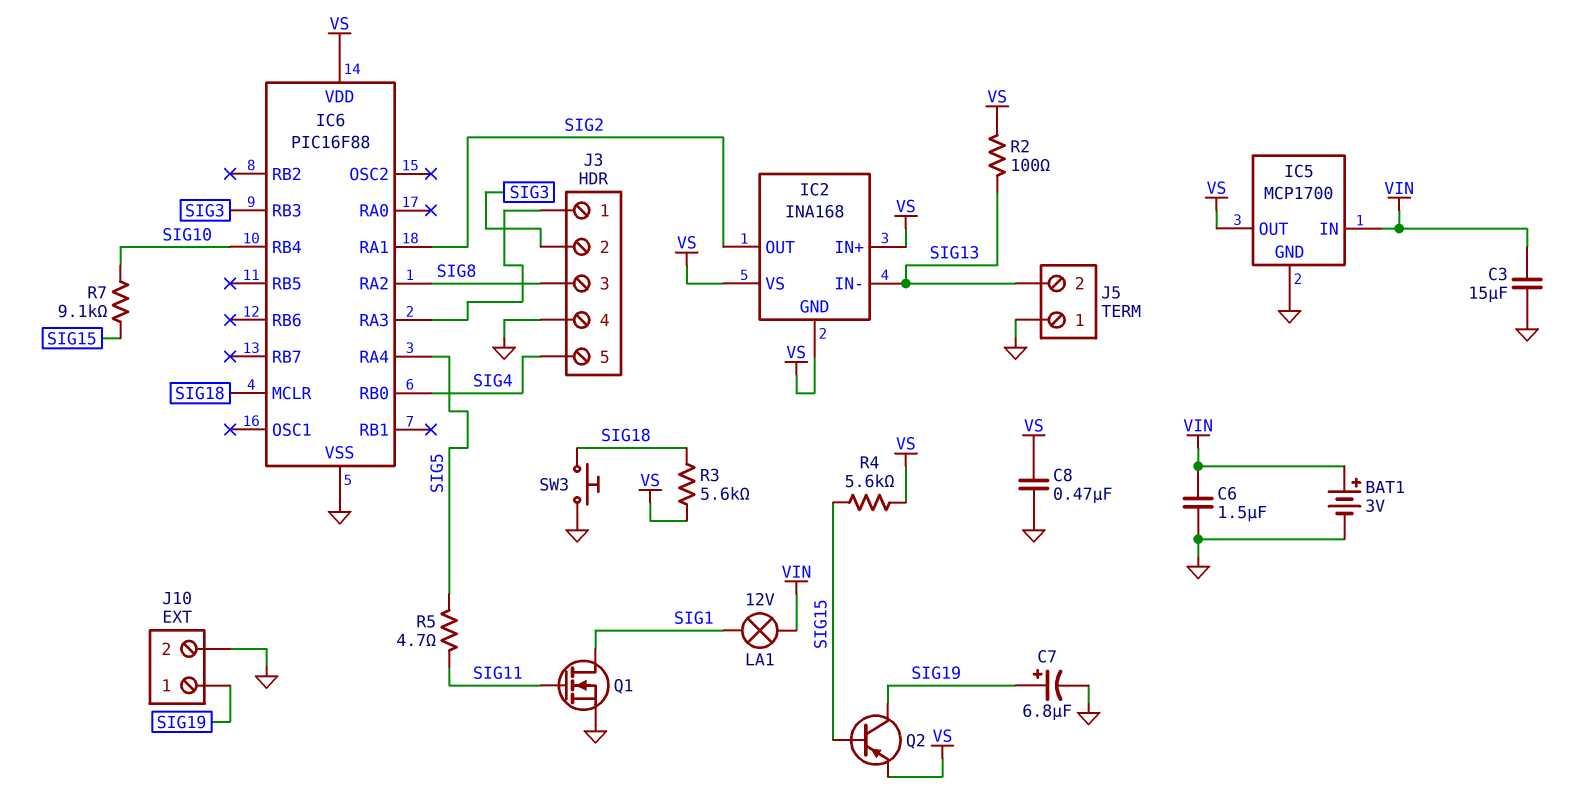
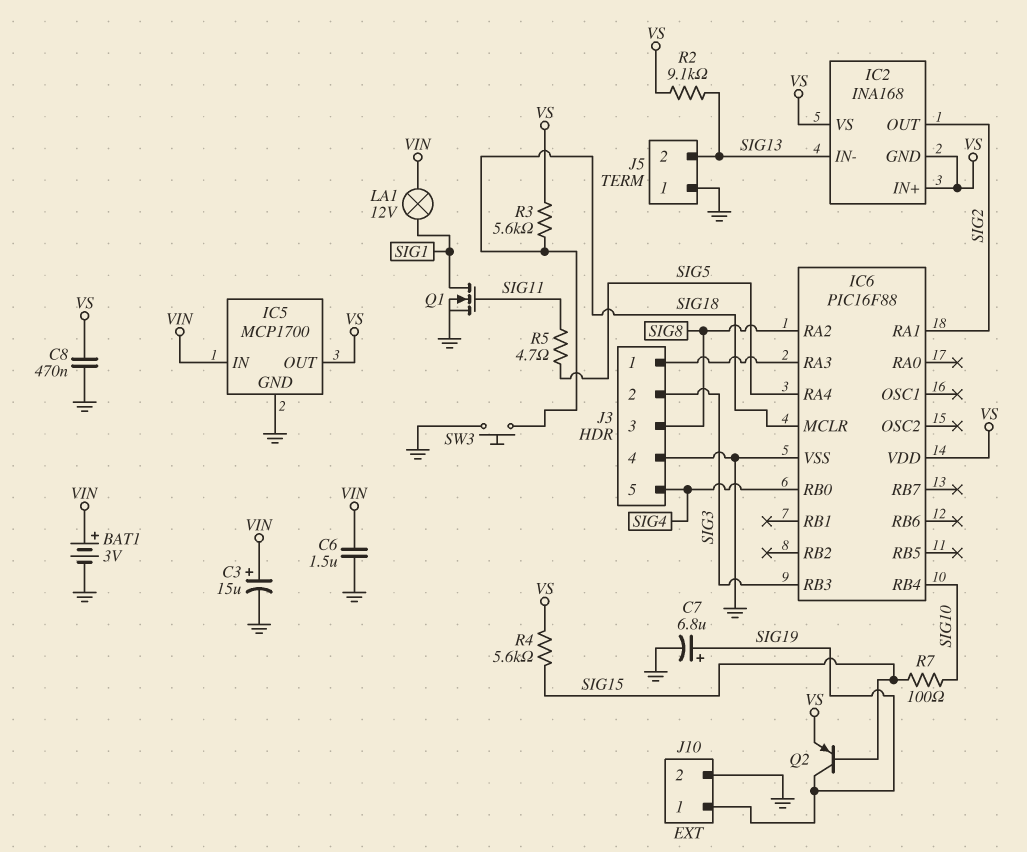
C3: 15uF (GND, VIN) -> 15uF (plus VIN, minus GND)
R2: 100 (SIG13, VS) -> 9.1k (SIG13, VS)
R7: 9.1k (SIG10, SIG15) -> 100 (SIG10, SIG15)

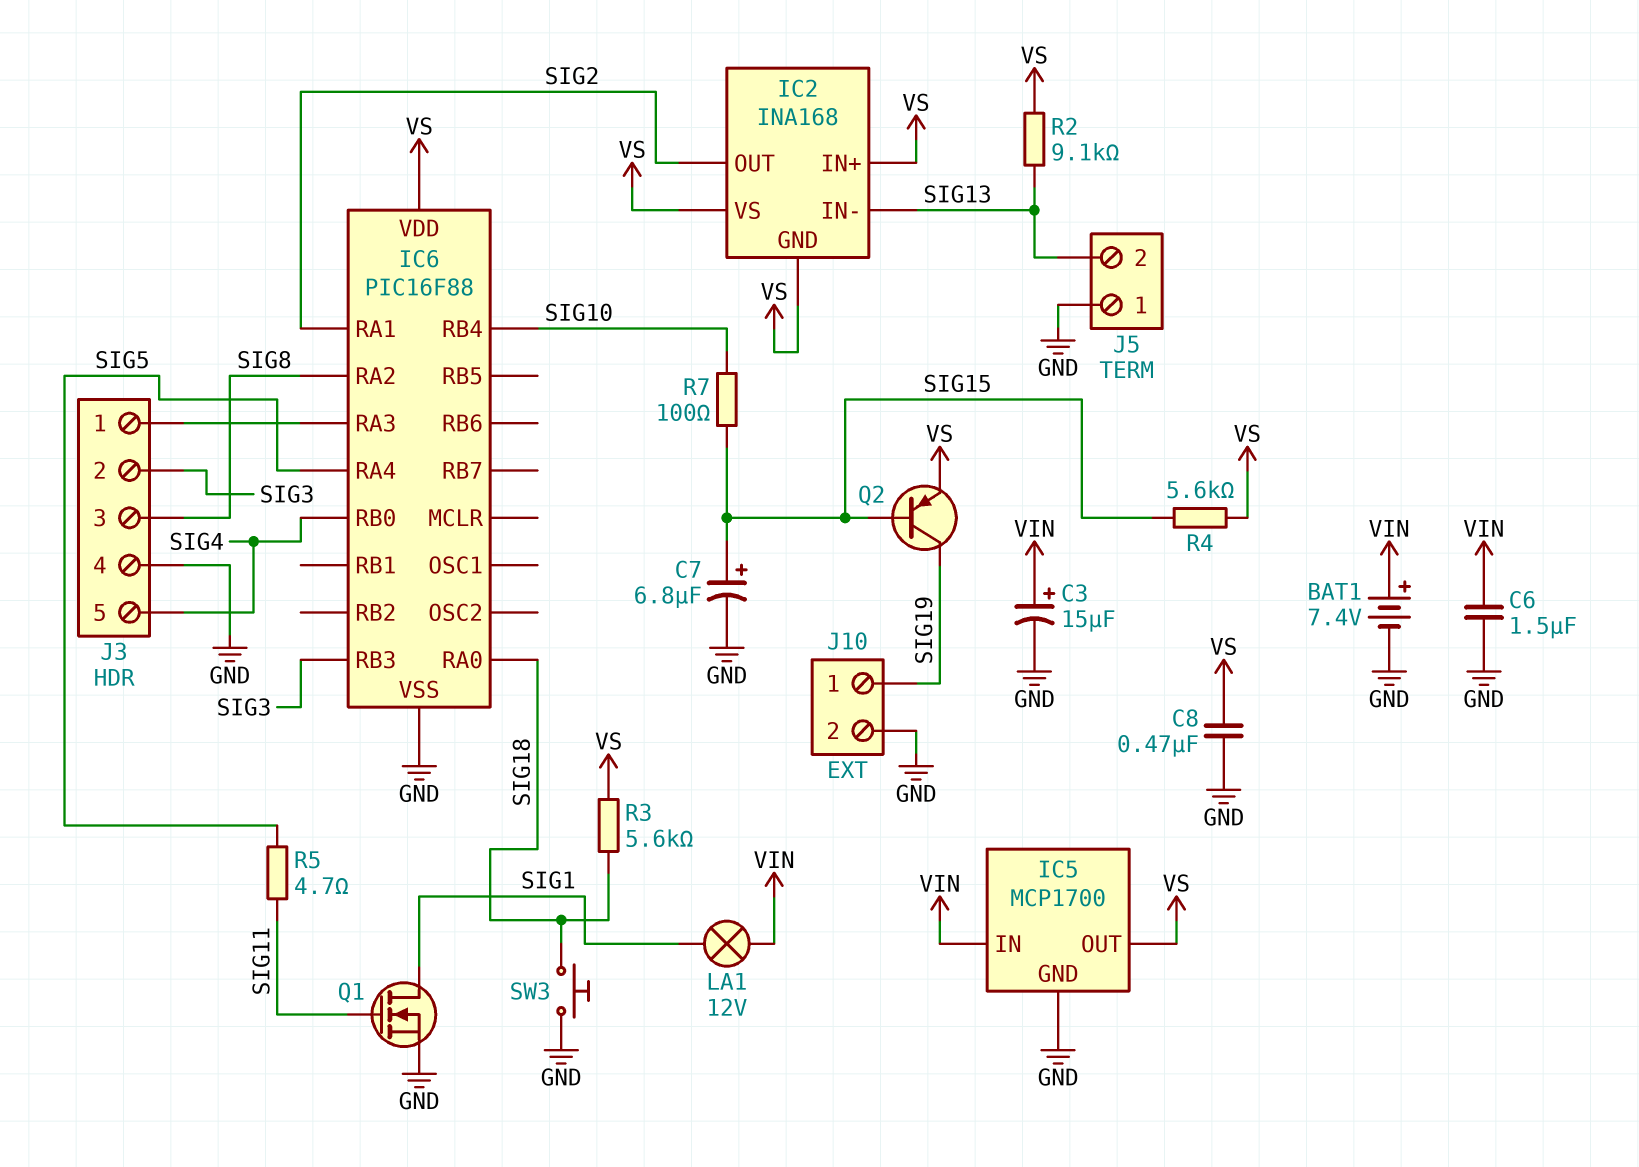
BAT1: 3V (plus VIN, minus GND) -> 7.4V (plus VIN, minus GND)
C7: 6.8uF (plus SIG19, minus GND) -> 6.8uF (plus SIG15, minus GND)
IC6 pin MCLR: SIG18 -> none
IC6 pin RA0: none -> SIG18

